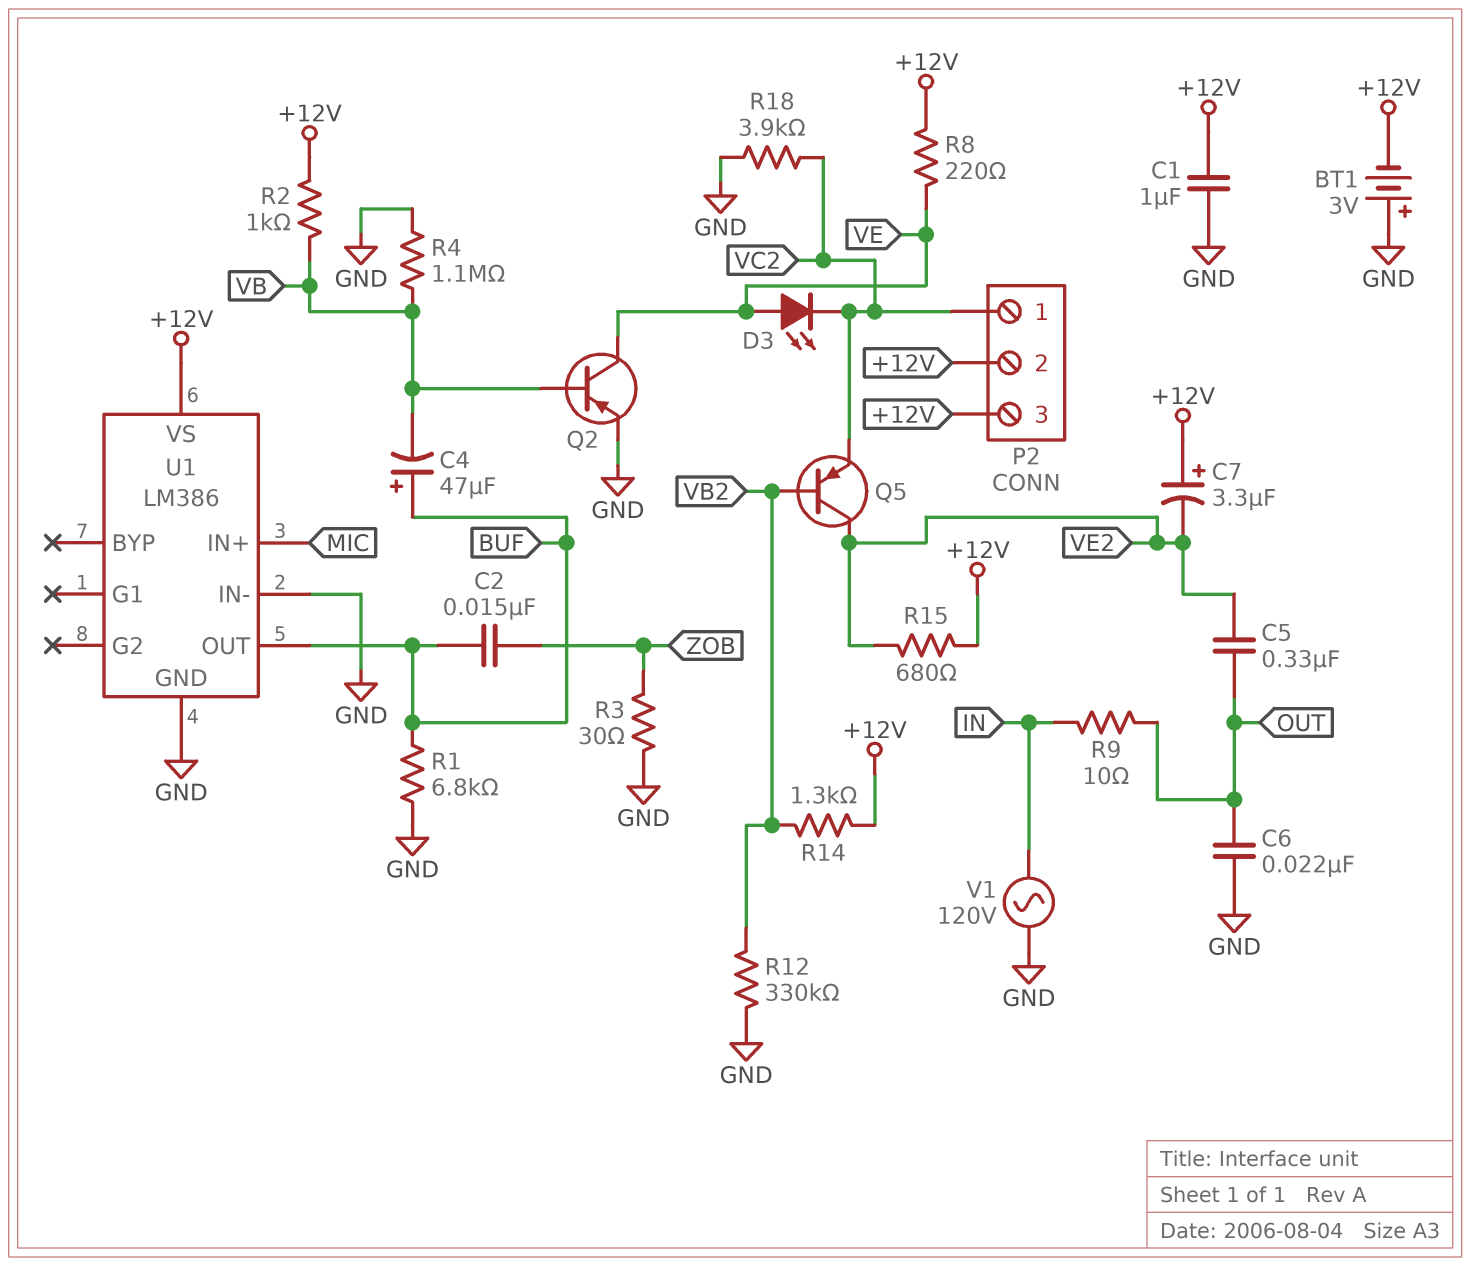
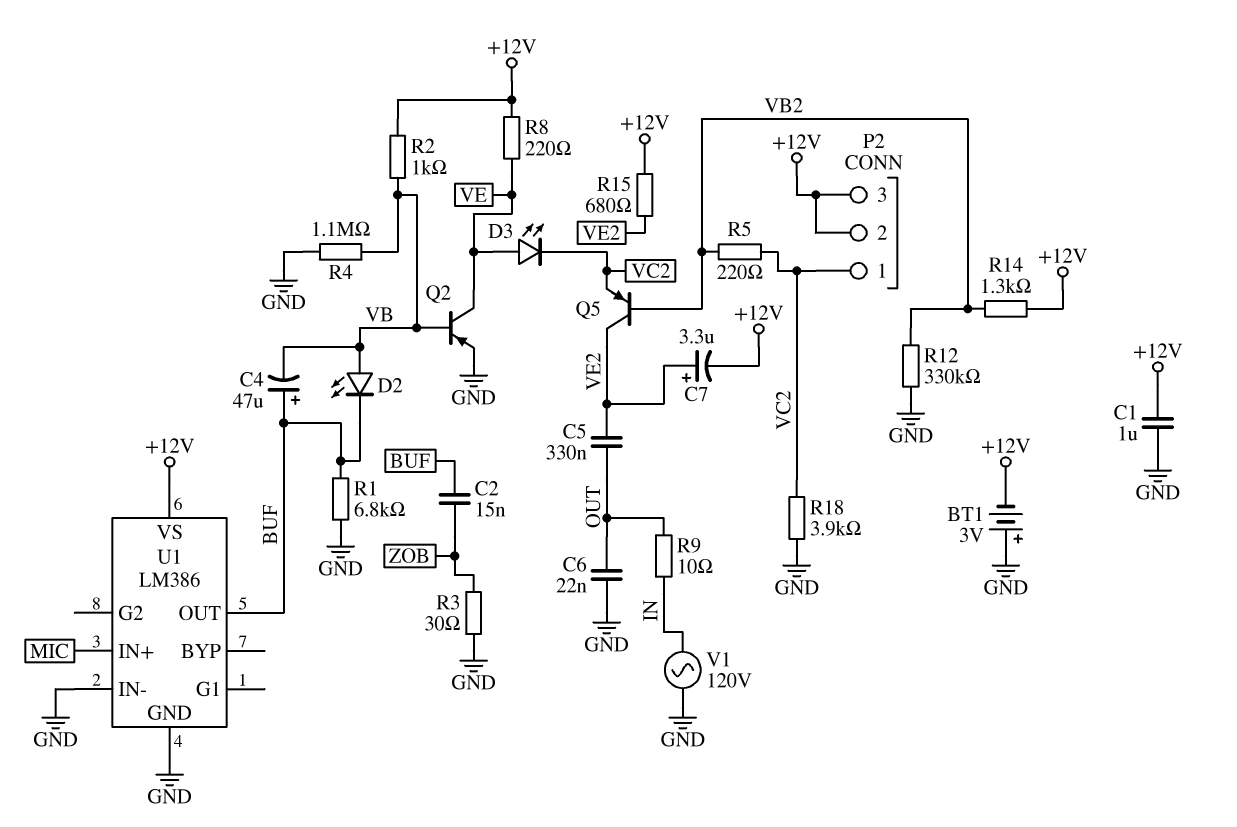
C7: 3.3uF (plus +12V, minus VE2) -> 3.3uF (plus VE2, minus +12V)
D2: none -> LED (A VB, K BUF)
R5: none -> 220 (VB2, VC2)

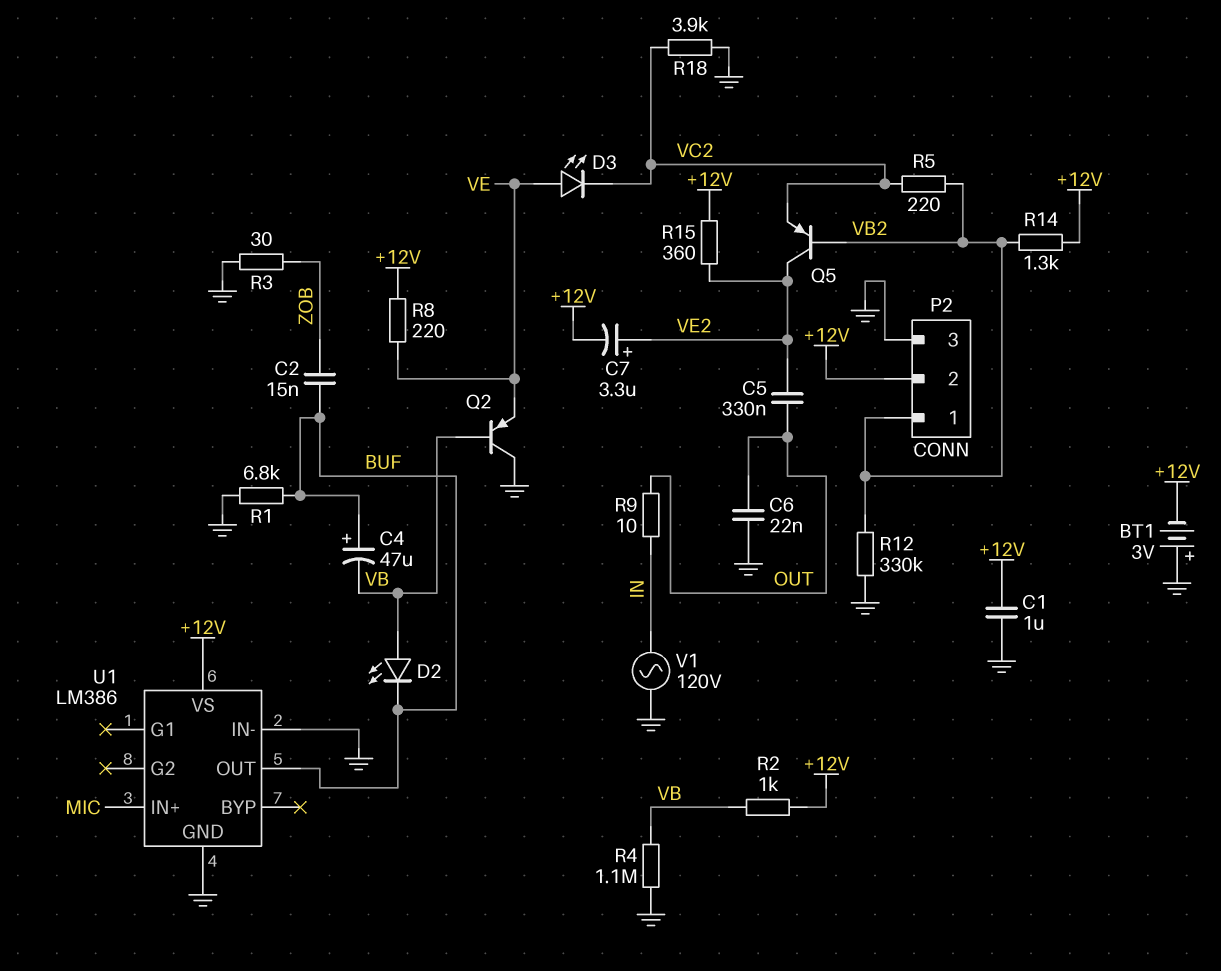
P2 pin 1: VC2 -> VB2
P2 pin 3: +12V -> GND
Q2: PNP (B VB, C VE, E GND) -> PNP (B VB, C GND, E VE)
R15: 680 (+12V, VE2) -> 360 (+12V, VE2)

